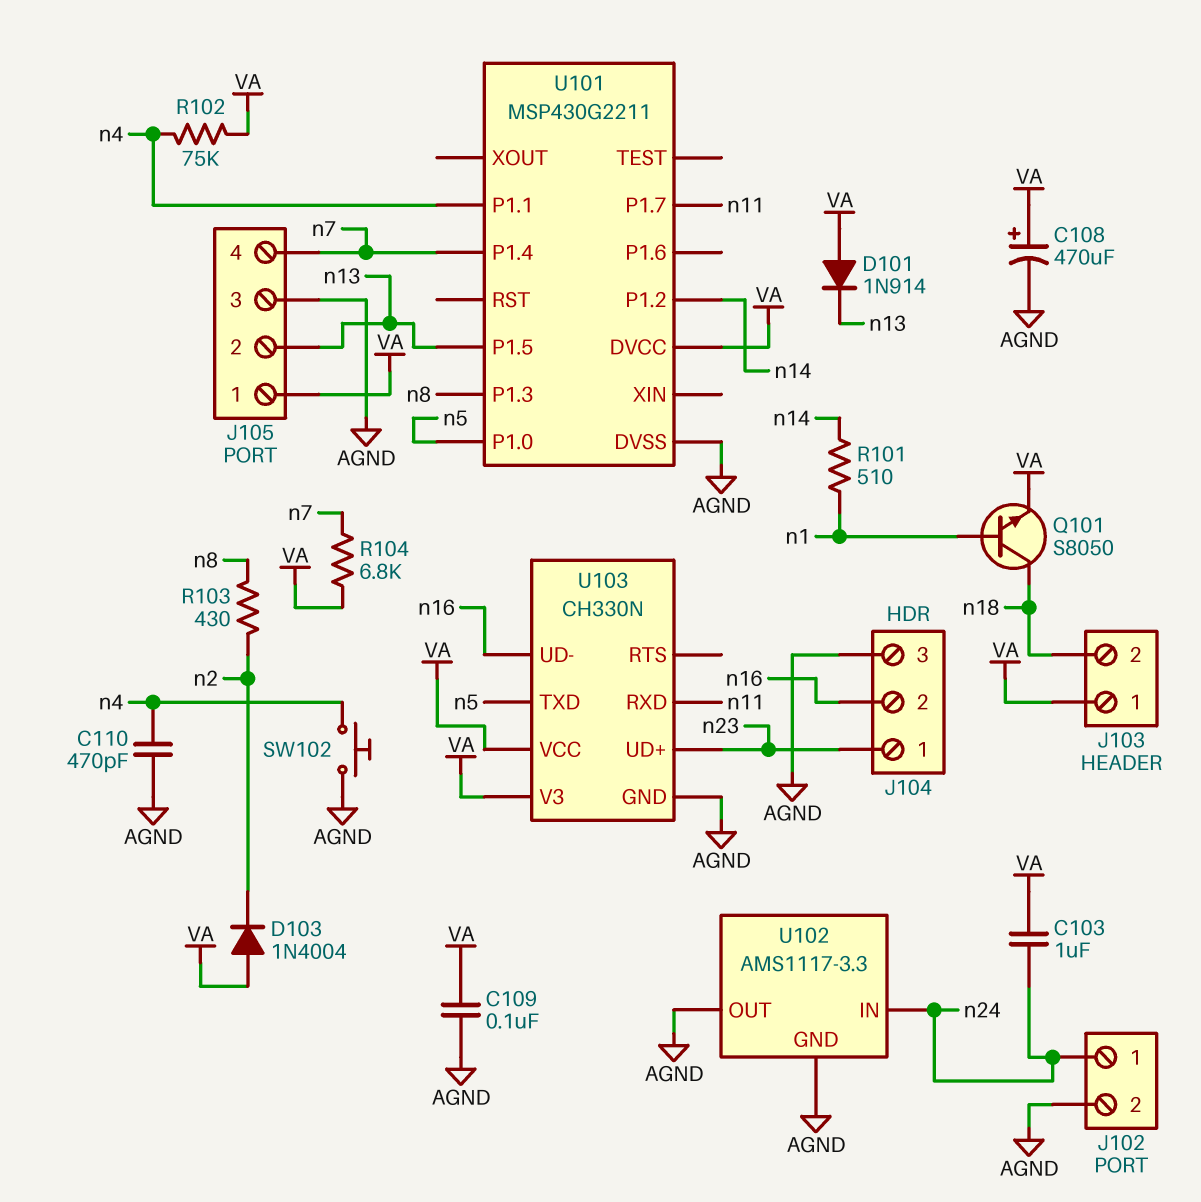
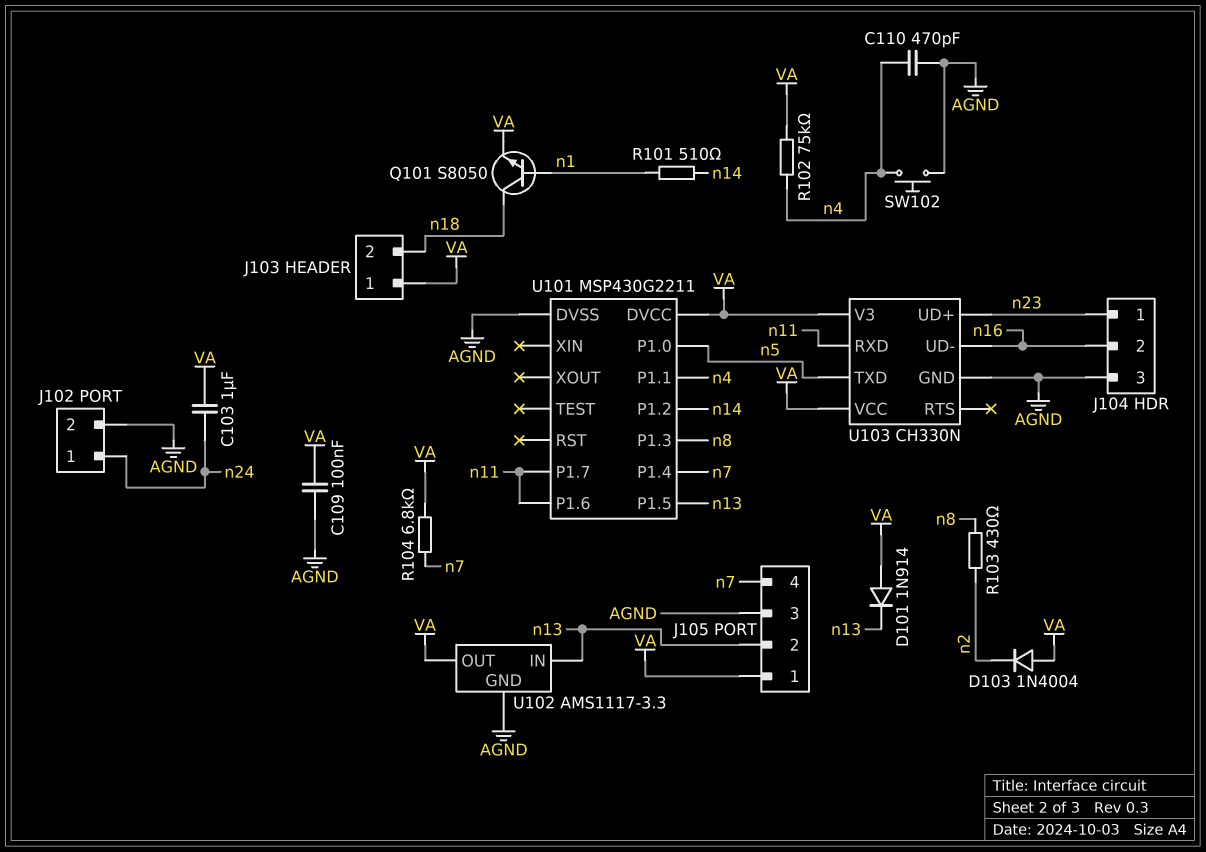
C108: 470uF (plus VA, minus AGND) -> none
U101 pin P1.6: none -> n11
U102 pin IN: n24 -> n13
U102 pin OUT: AGND -> VA

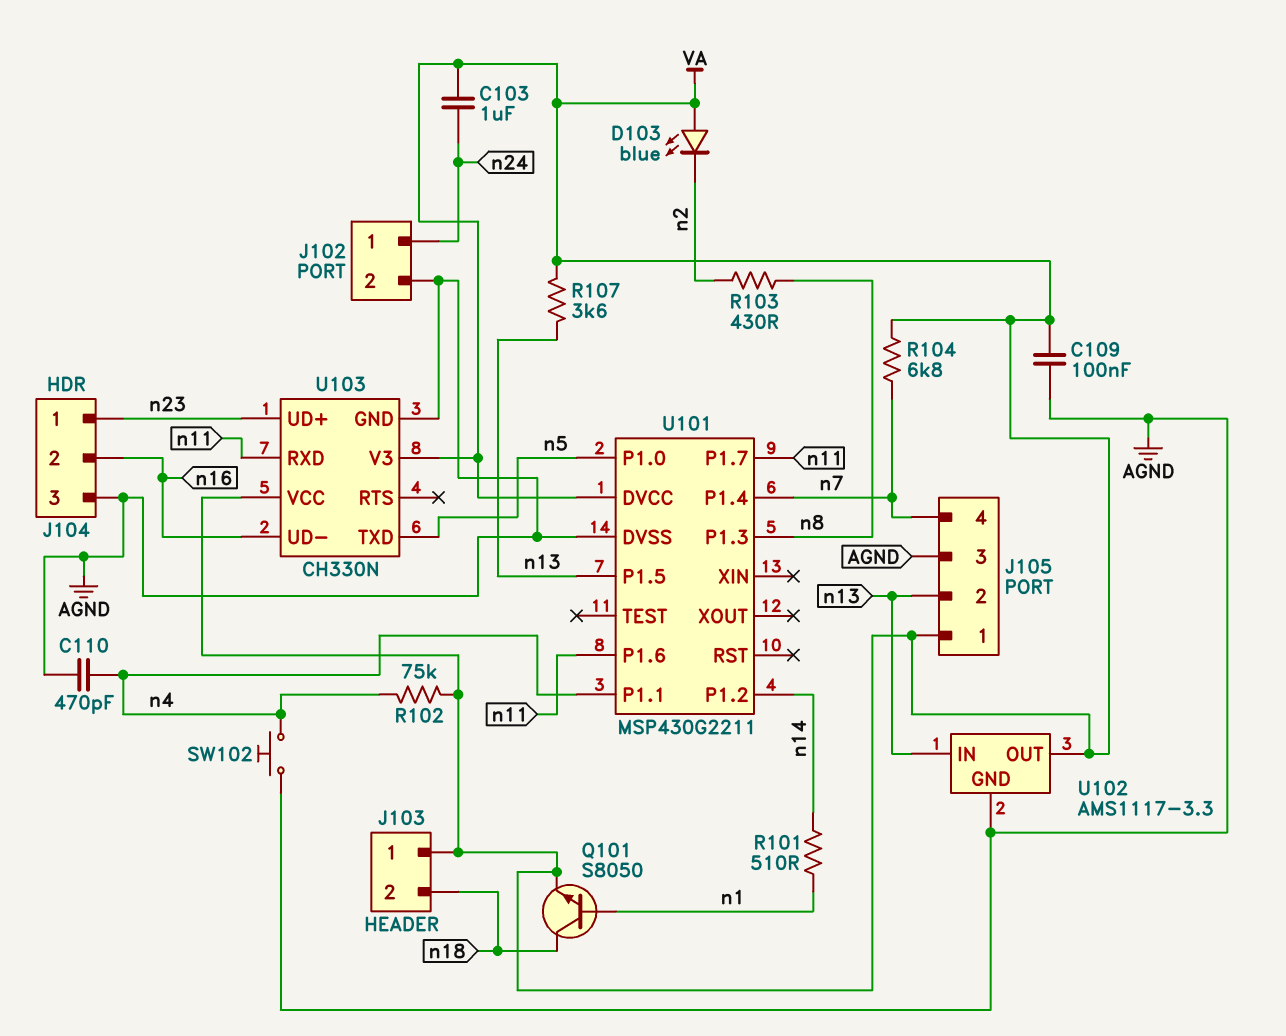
D101: diode 1N914 (A VA, K n13) -> none
D103: diode 1N4004 (A VA, K n2) -> LED blue (A VA, K n2)
R107: none -> 3.6k (VA, n13)

